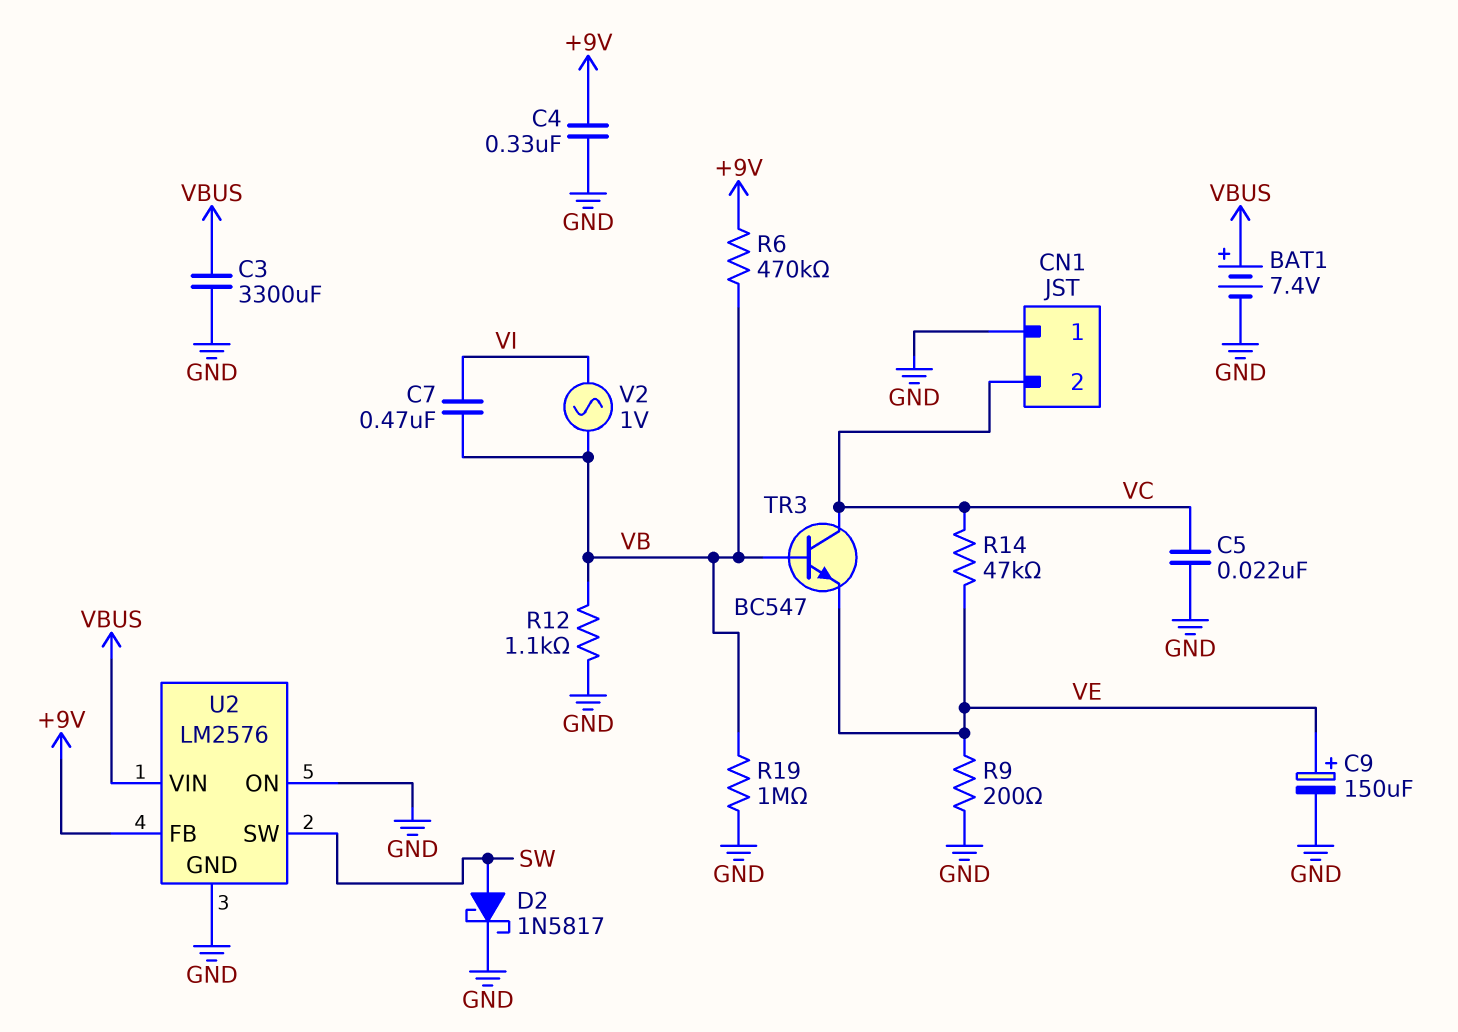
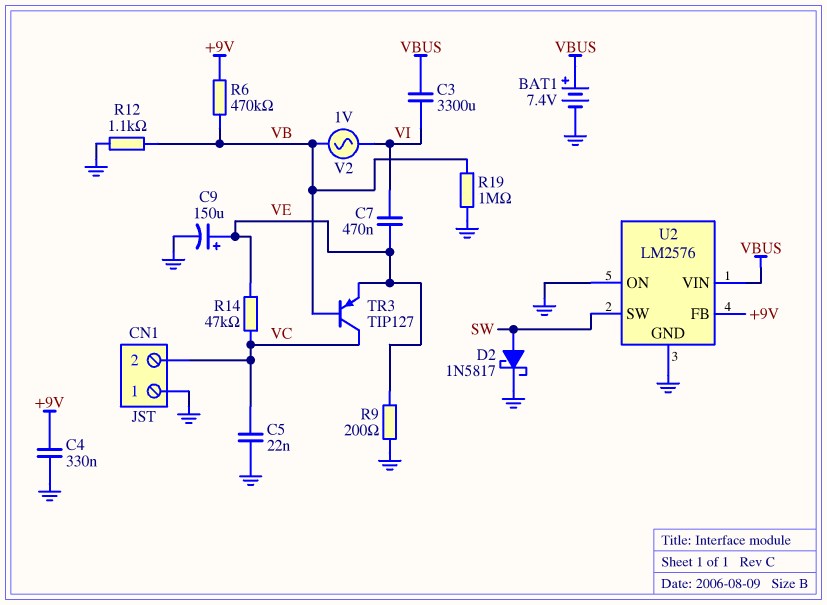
C3: 3300uF (GND, VBUS) -> 3300uF (VBUS, VI)
C7: 470nF (VB, VI) -> 470nF (VE, VI)
TR3: NPN BC547 (B VB, C VC, E VE) -> PNP TIP127 (B VB, C VC, E VE)

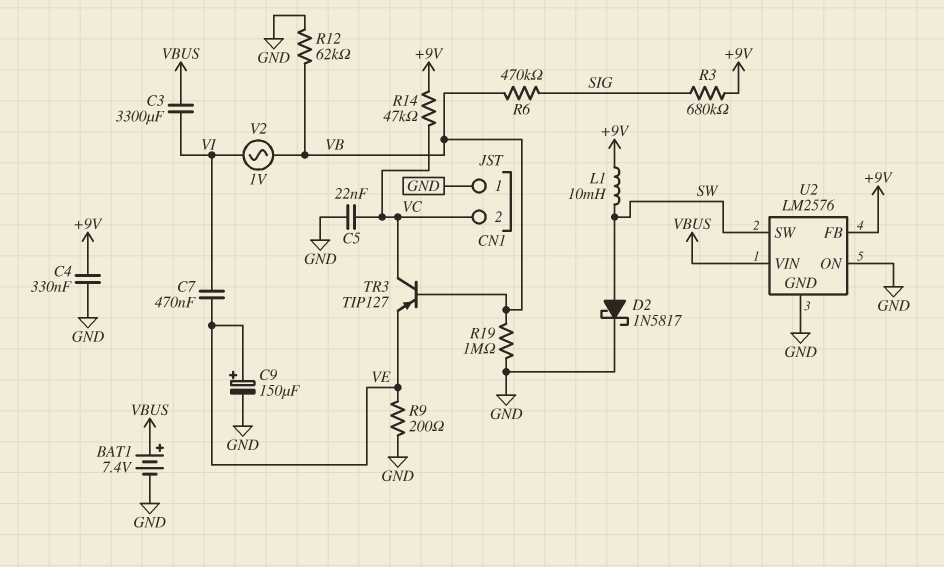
L1: none -> 10mH (+9V, SW)
R3: none -> 680k (+9V, SIG)
R6: 470k (+9V, VB) -> 470k (SIG, VB)
R12: 1.1k (GND, VB) -> 62k (GND, VB)
R14: 47k (VC, VE) -> 47k (+9V, VC)

